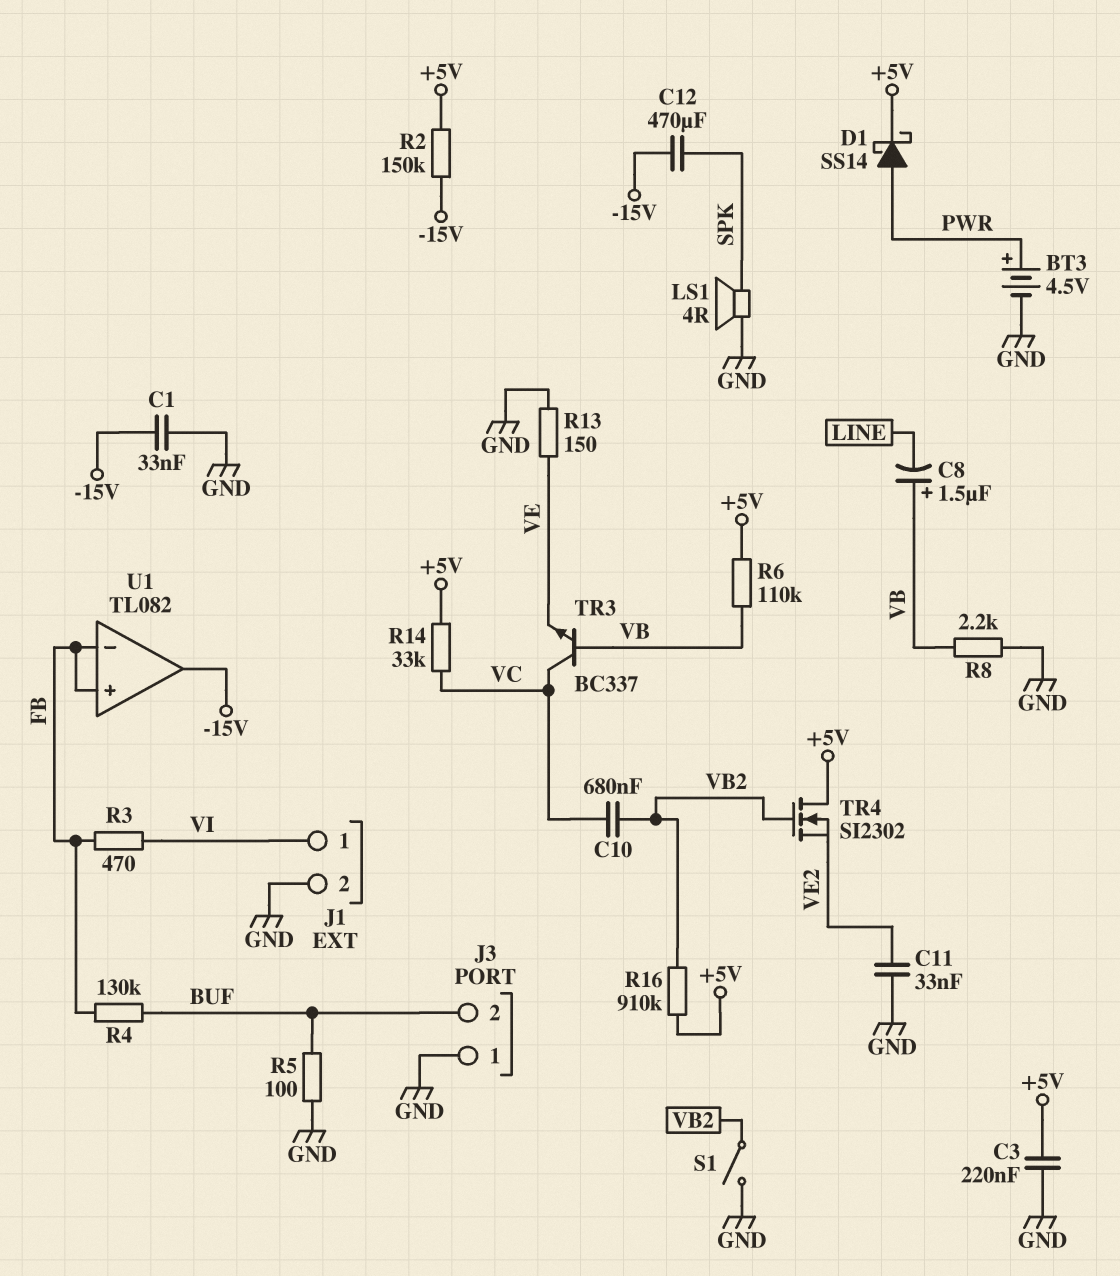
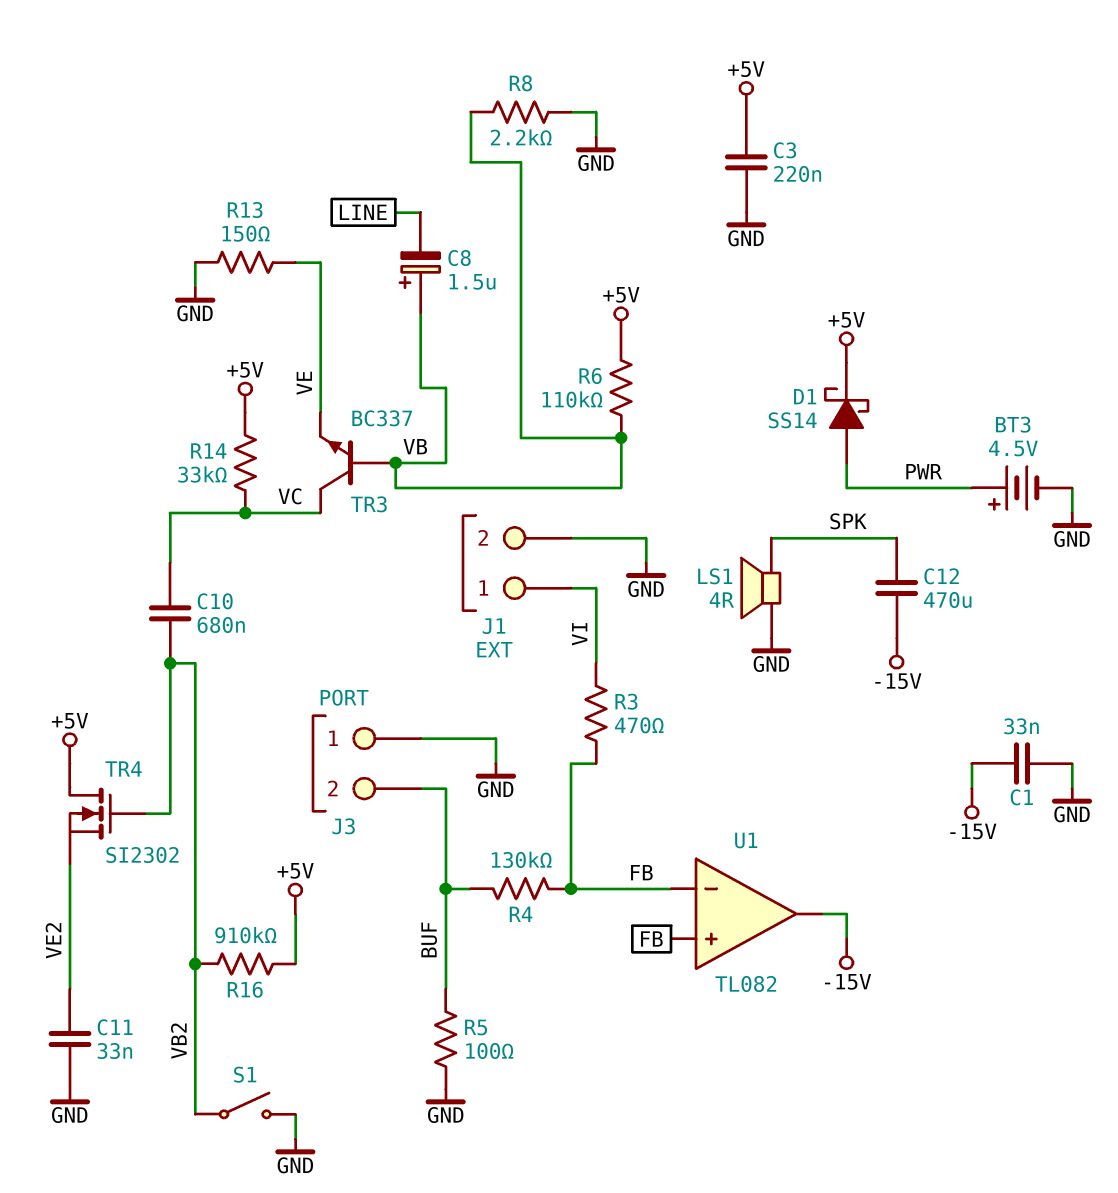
R2: 150k (+5V, -15V) -> none

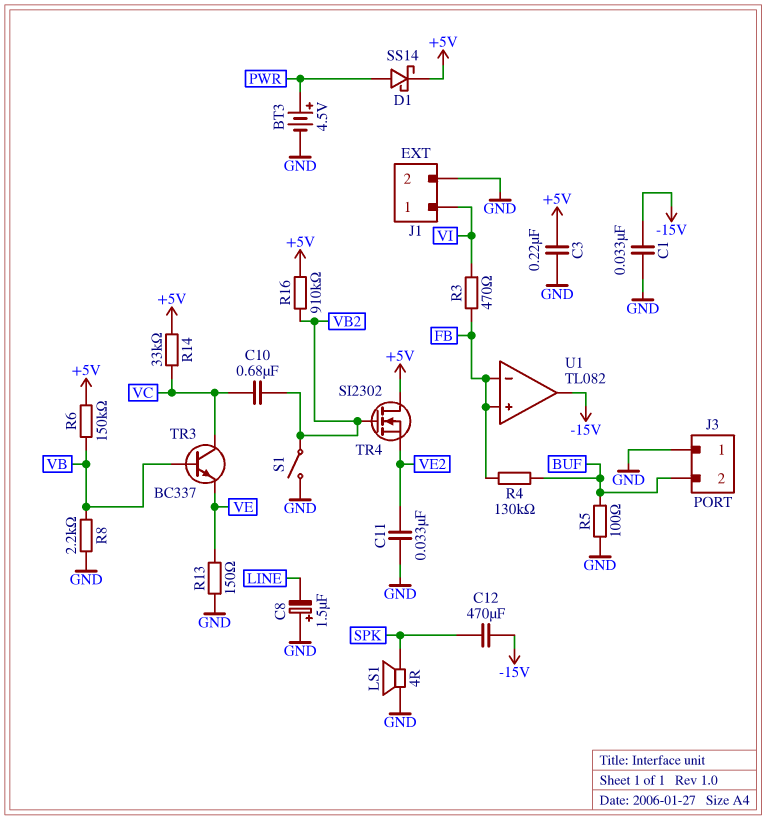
C8: 1.5uF (plus VB, minus LINE) -> 1.5uF (plus GND, minus LINE)
R6: 110k (+5V, VB) -> 150k (+5V, VB)

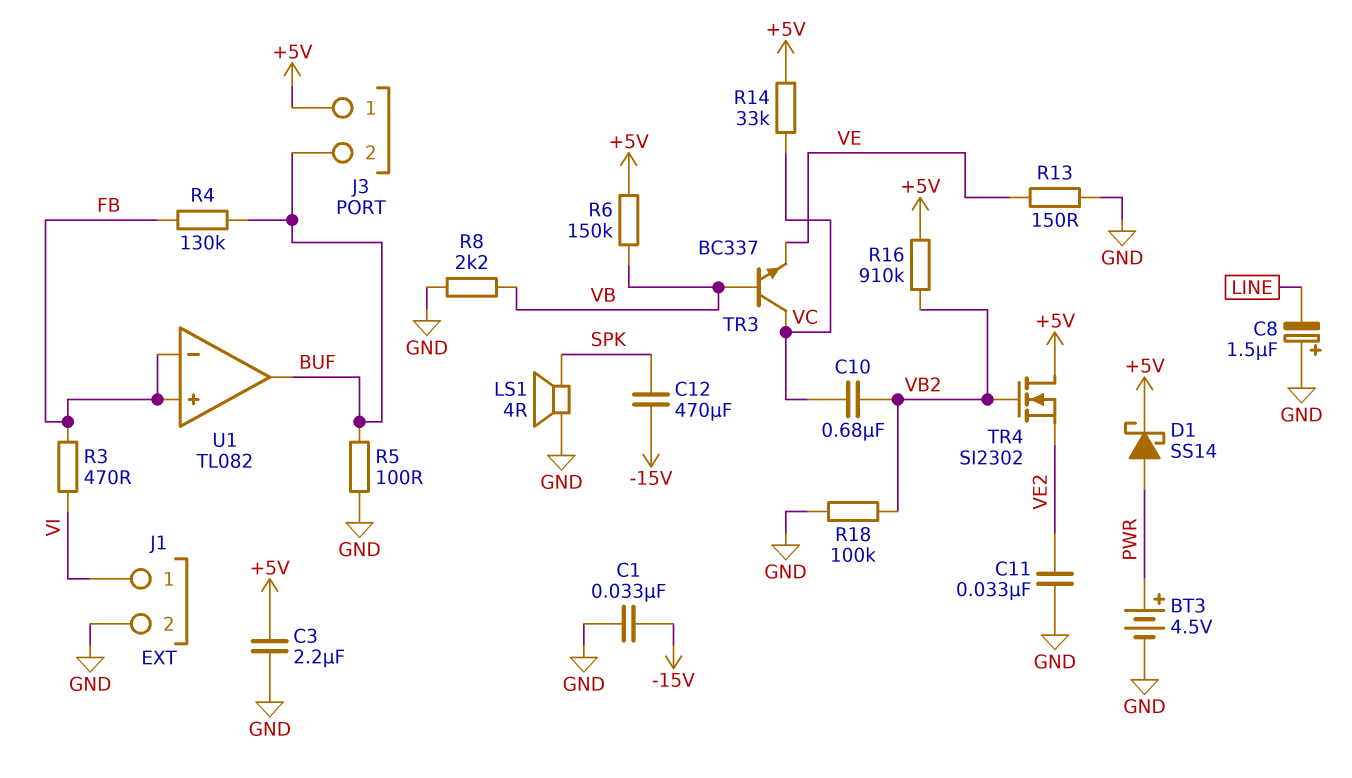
C3: 220nF (+5V, GND) -> 2.2uF (+5V, GND)
J3 pin 1: GND -> +5V
R18: none -> 100k (GND, VB2)
S1: switch (GND, VB2) -> none
U1 pin out: -15V -> BUF

